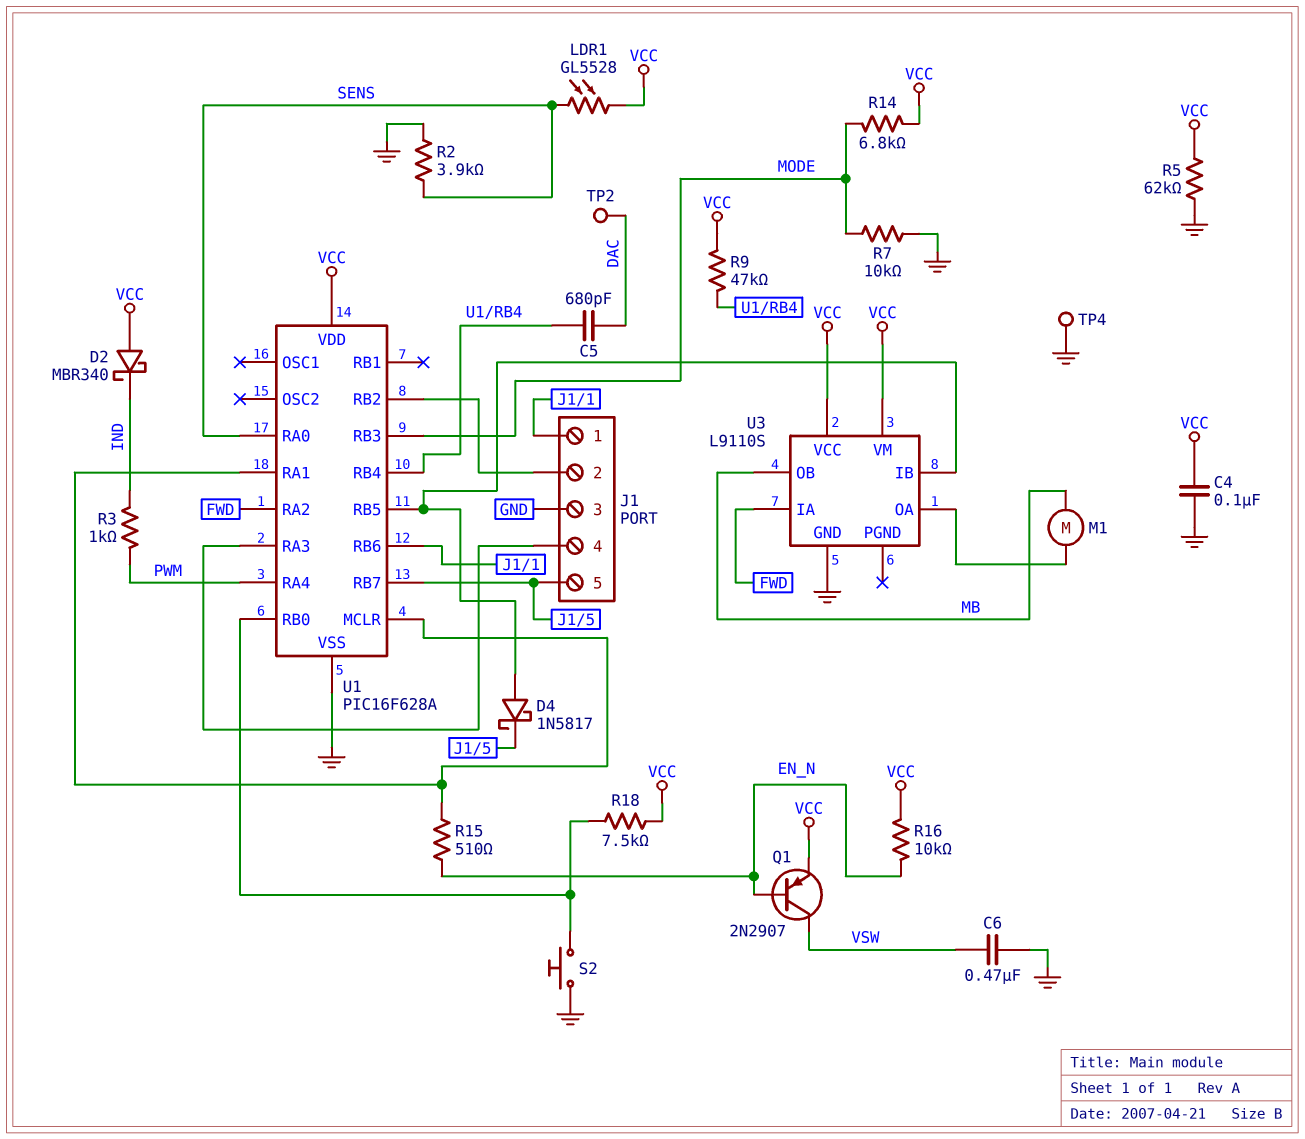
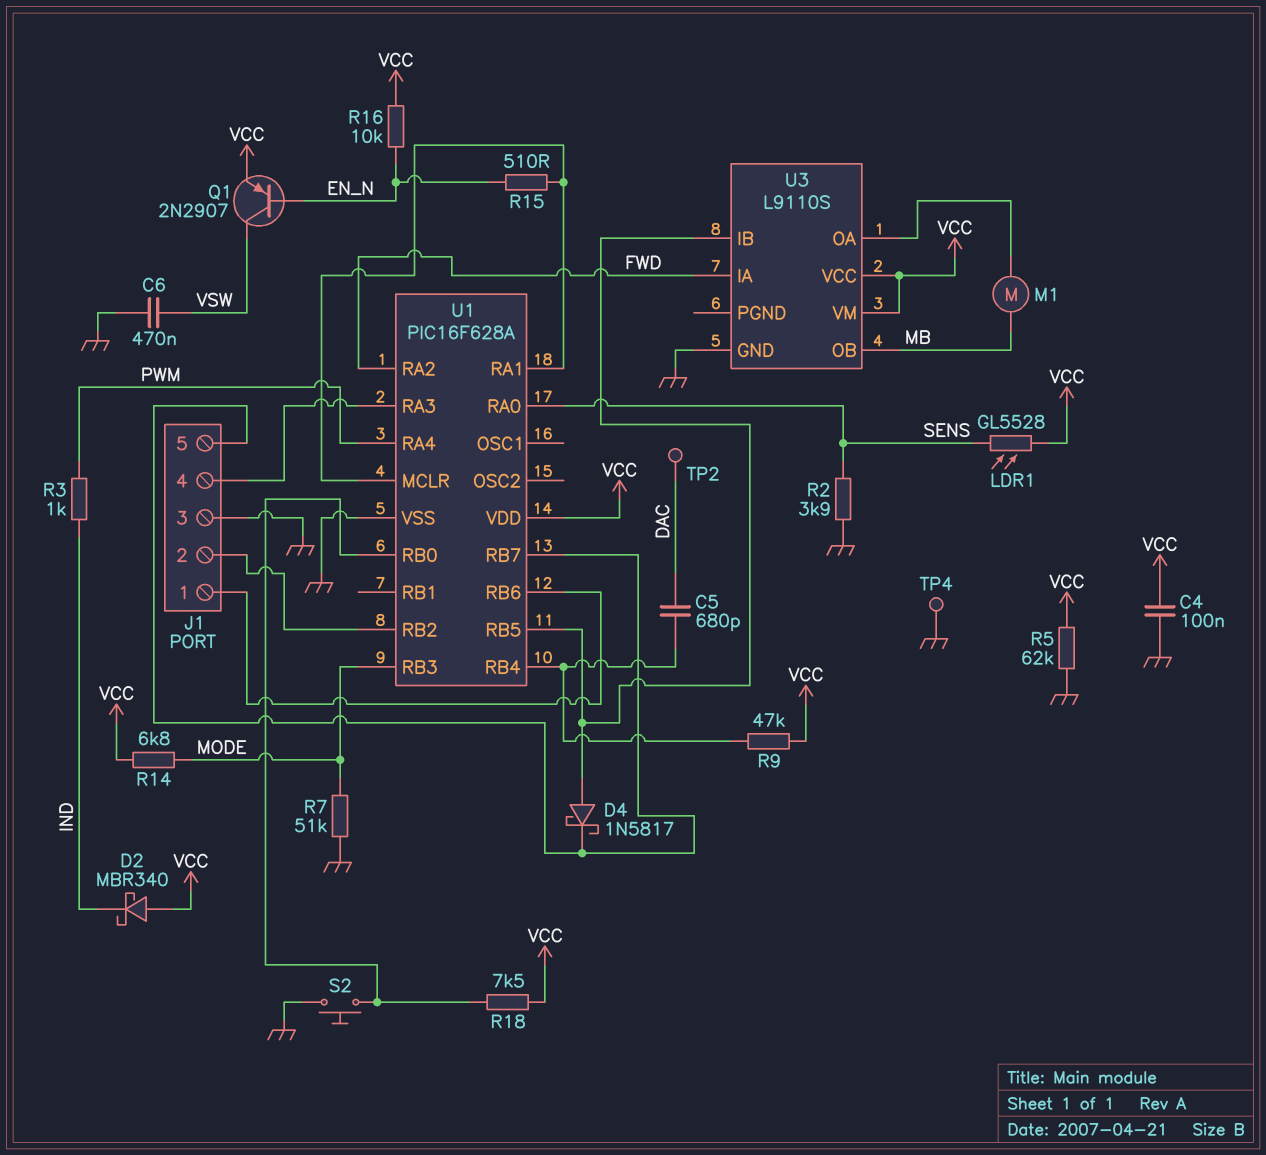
R7: 10k (GND, MODE) -> 51k (GND, MODE)

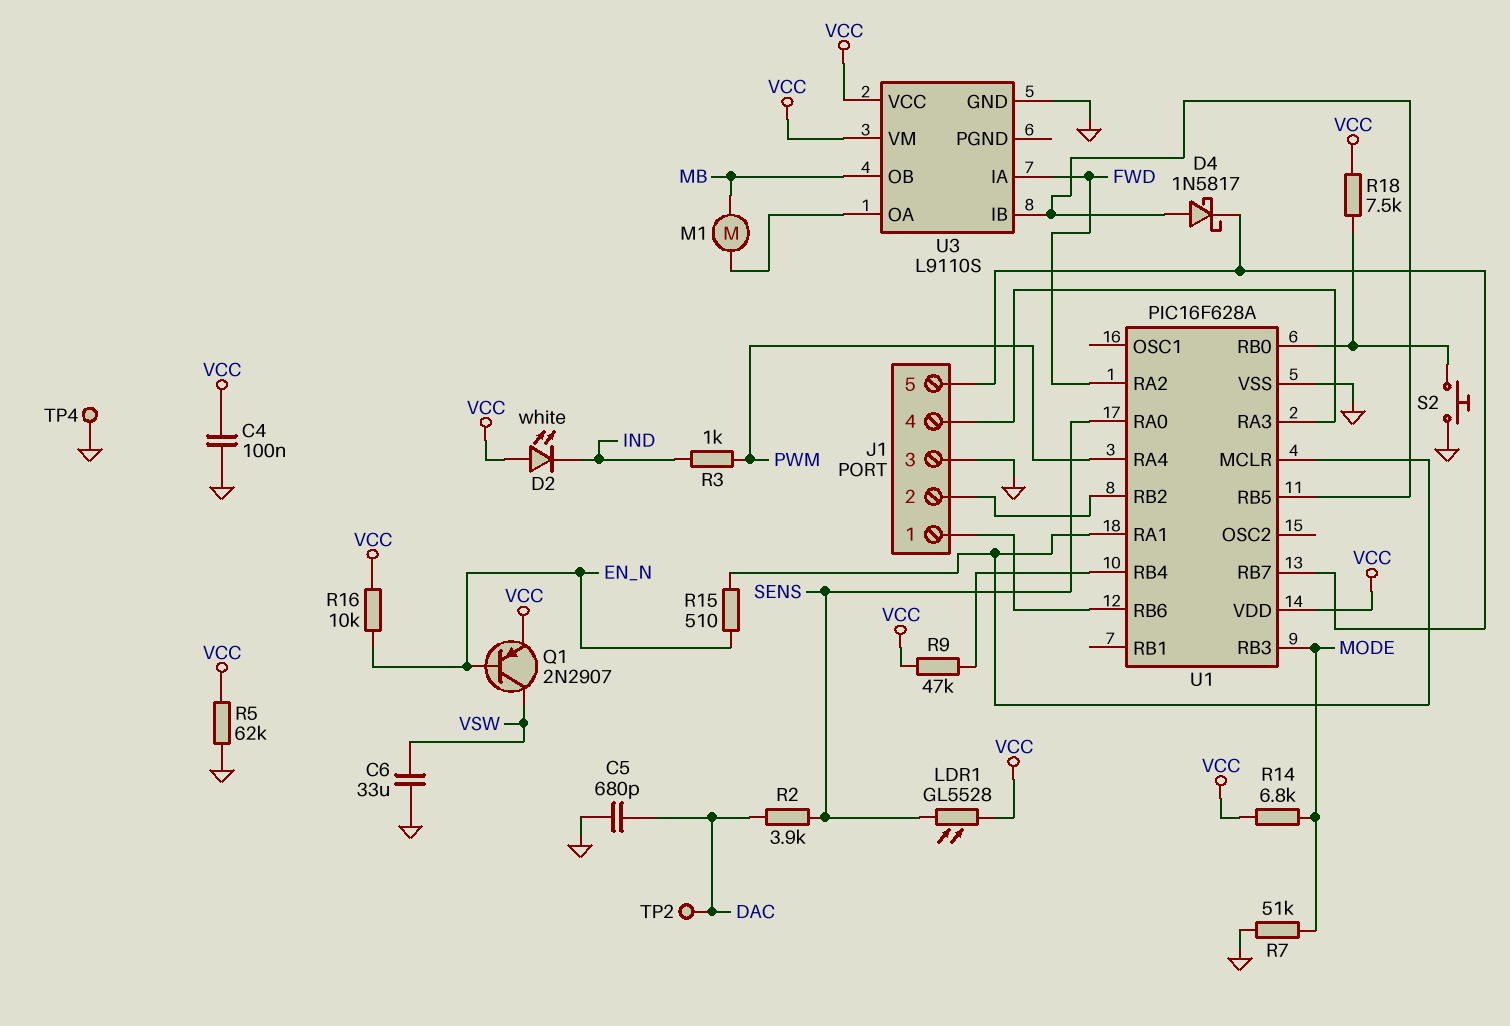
C5: 680pF (DAC, U1/RB4) -> 680pF (DAC, GND)
C6: 470nF (GND, VSW) -> 33uF (GND, VSW)
D2: schottky MBR340 (A VCC, K IND) -> LED white (A VCC, K IND)
R2: 3.9k (GND, SENS) -> 3.9k (DAC, SENS)

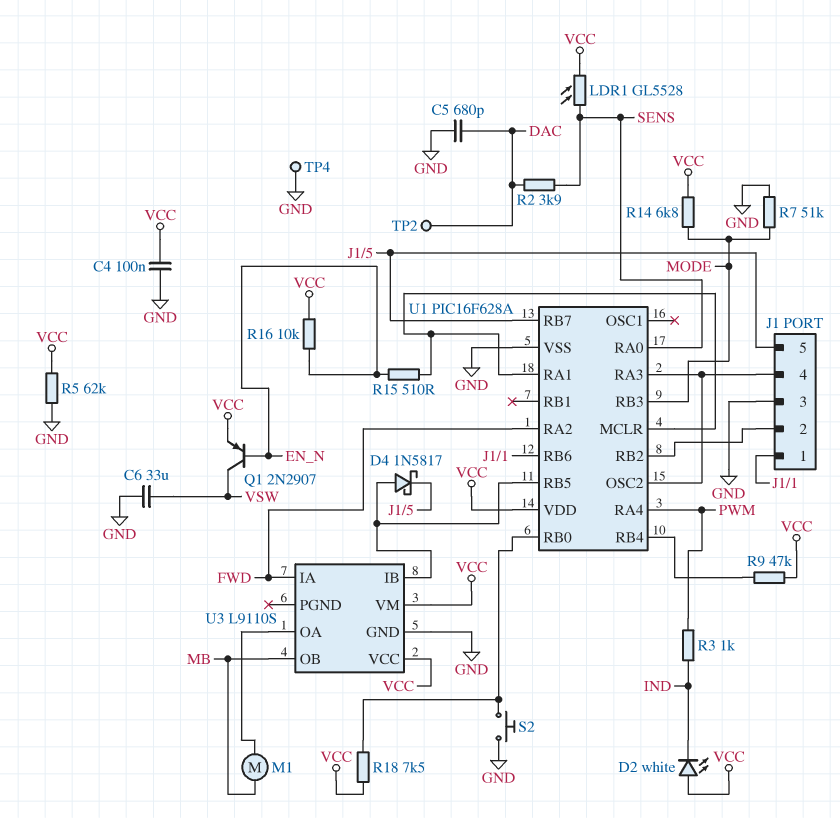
U1 pin OSC2: none -> J1/4

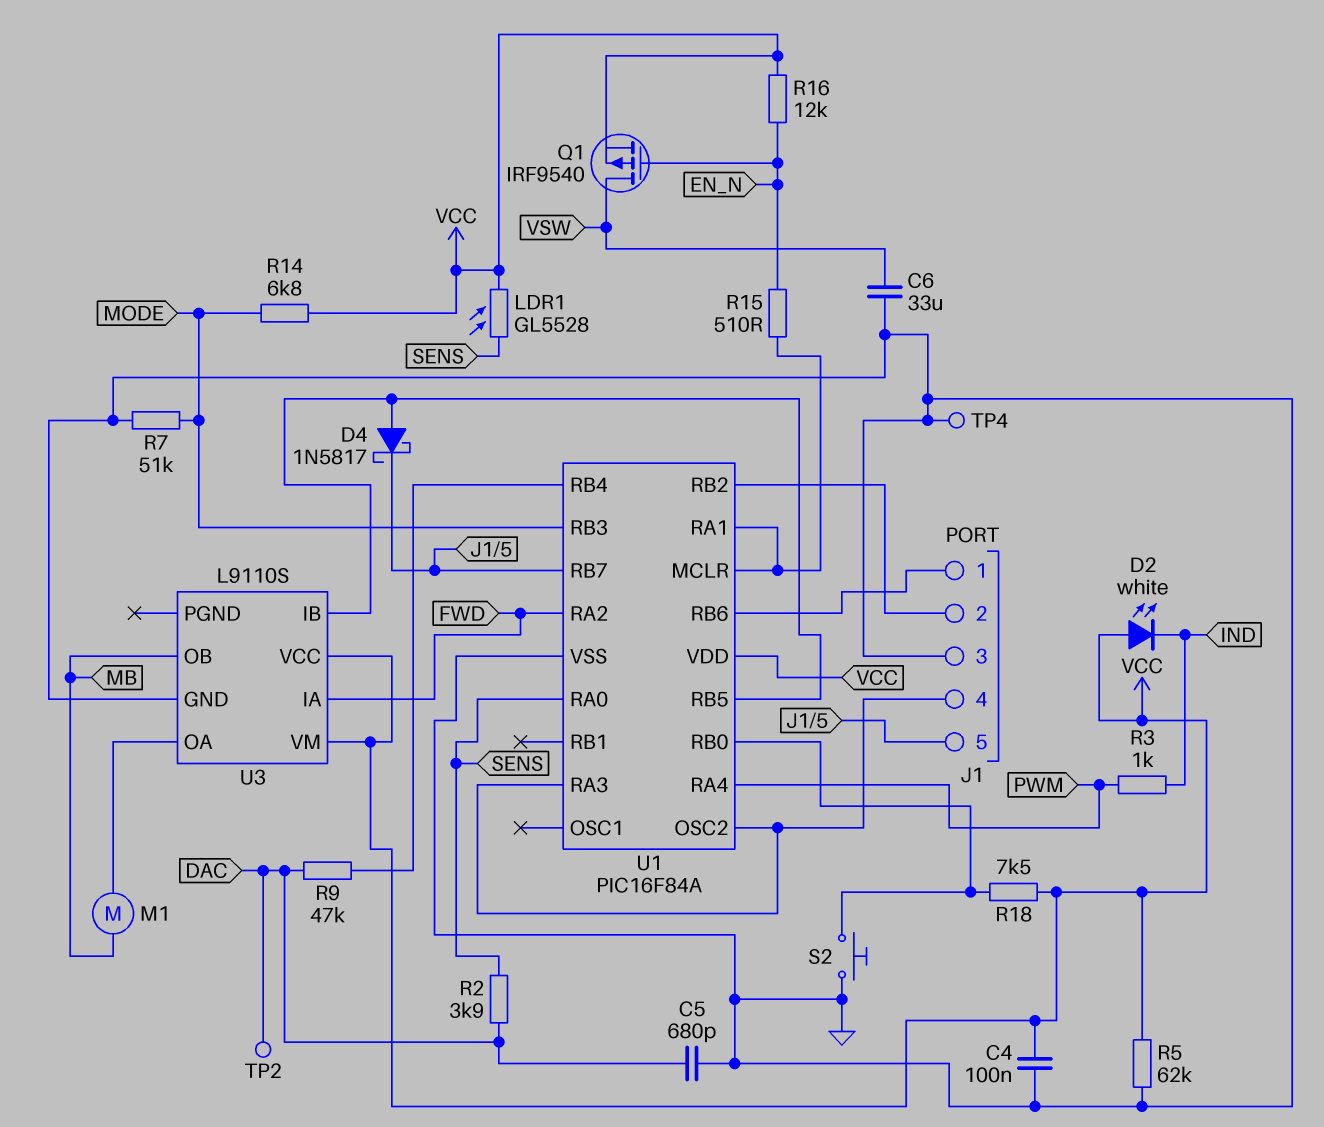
Q1: PNP 2N2907 (B EN_N, C VSW, E VCC) -> PMOS IRF9540 (G EN_N, D VSW, S VCC)
R9: 47k (U1/RB4, VCC) -> 47k (DAC, U1/RB4)
R16: 10k (EN_N, VCC) -> 12k (EN_N, VCC)
U1: PIC16F628A -> PIC16F84A

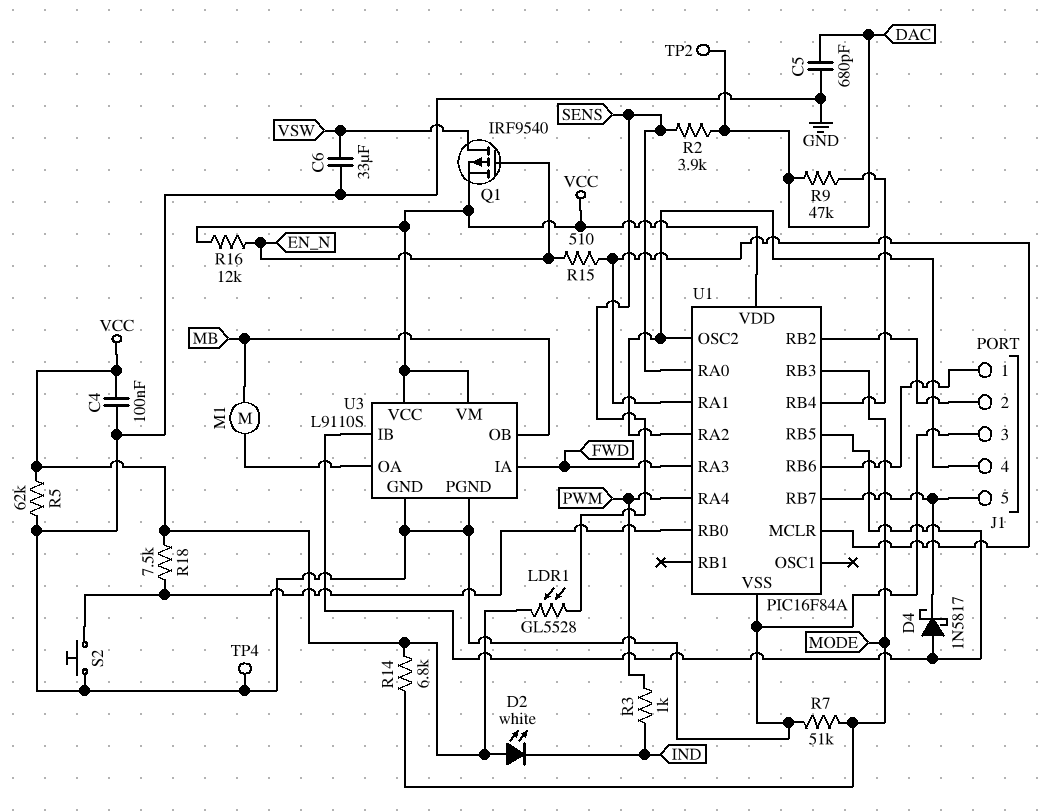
U1 pin RA2: FWD -> J1/4
U1 pin RA3: J1/4 -> FWD
U3 pin PGND: none -> GND

